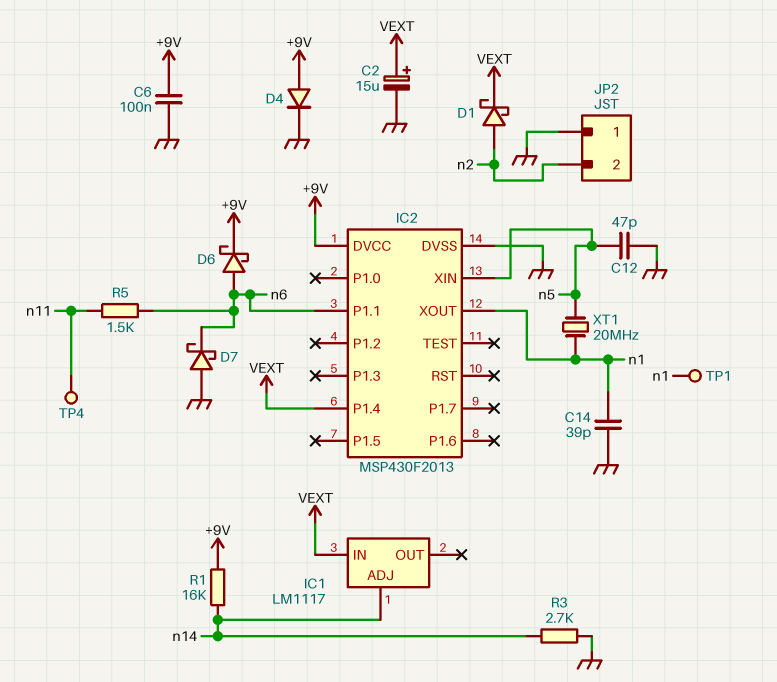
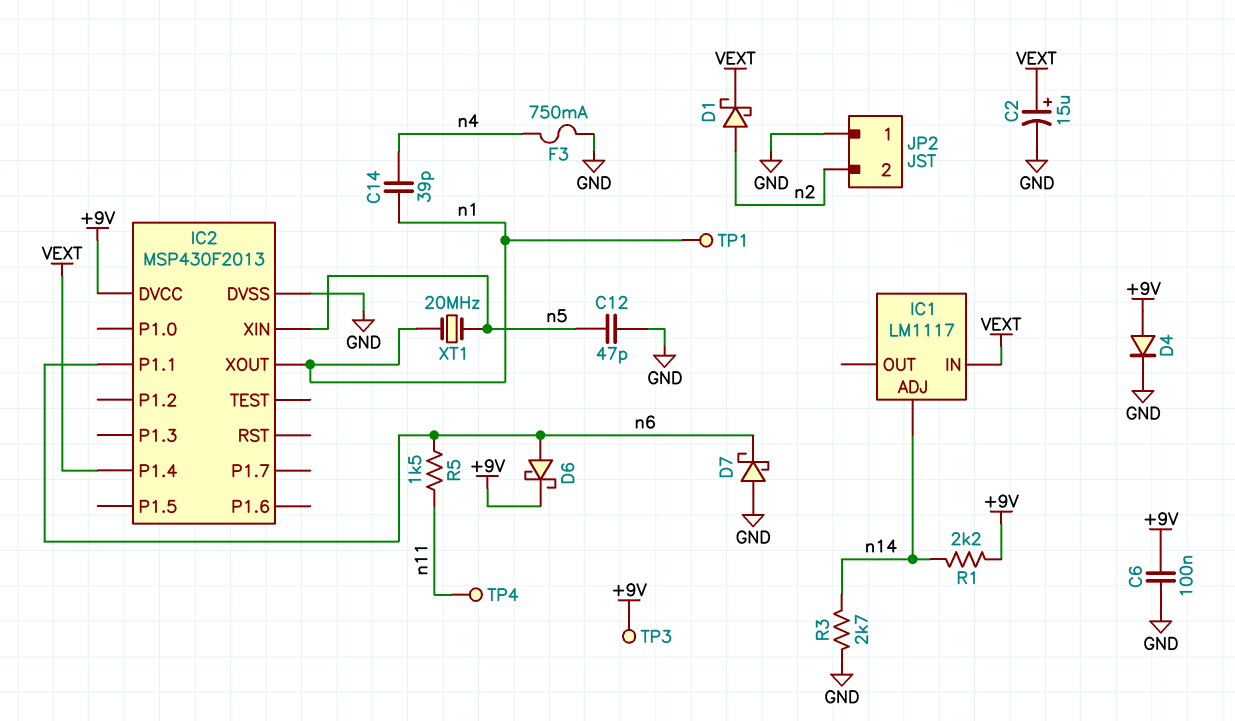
C14: 39pF (GND, n1) -> 39pF (n1, n4)
F3: none -> 750mA (GND, n4)
R1: 16k (+9V, n14) -> 2.2k (+9V, n14)
TP3: none -> test point (+9V)

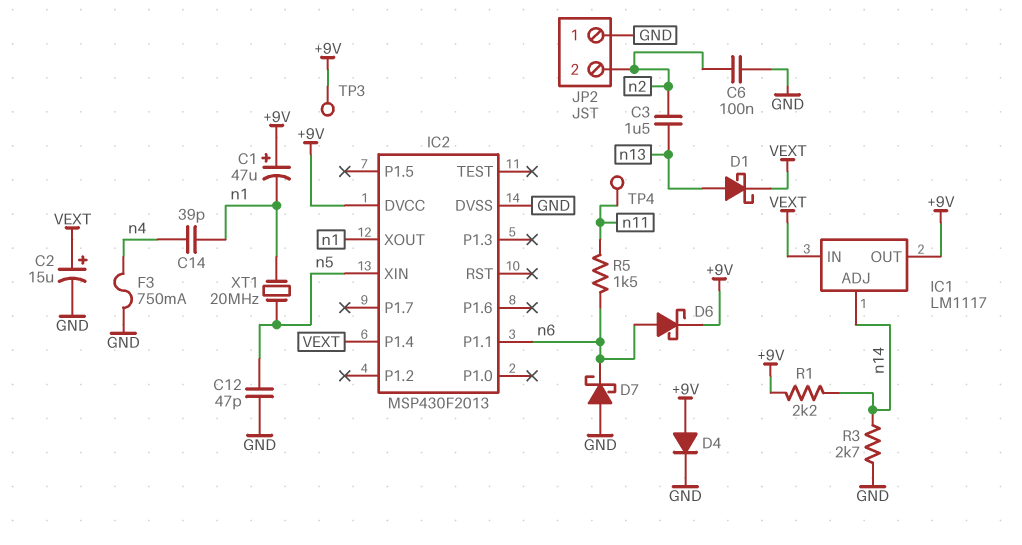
C1: none -> 47uF (plus +9V, minus n1)
C3: none -> 1.5uF (n2, n13)
C6: 100nF (+9V, GND) -> 100nF (GND, n2)
D1: schottky (A n2, K VEXT) -> schottky (A n13, K VEXT)
IC1 pin OUT: none -> +9V
TP1: test point (n1) -> none

